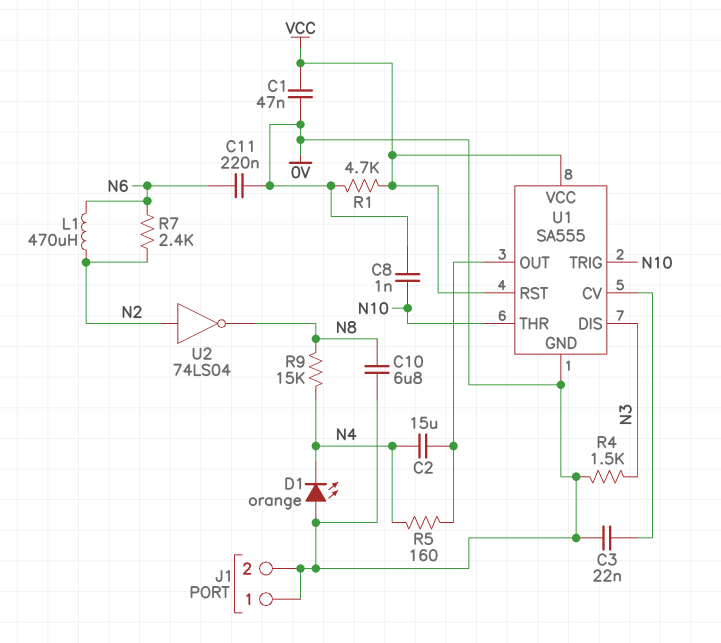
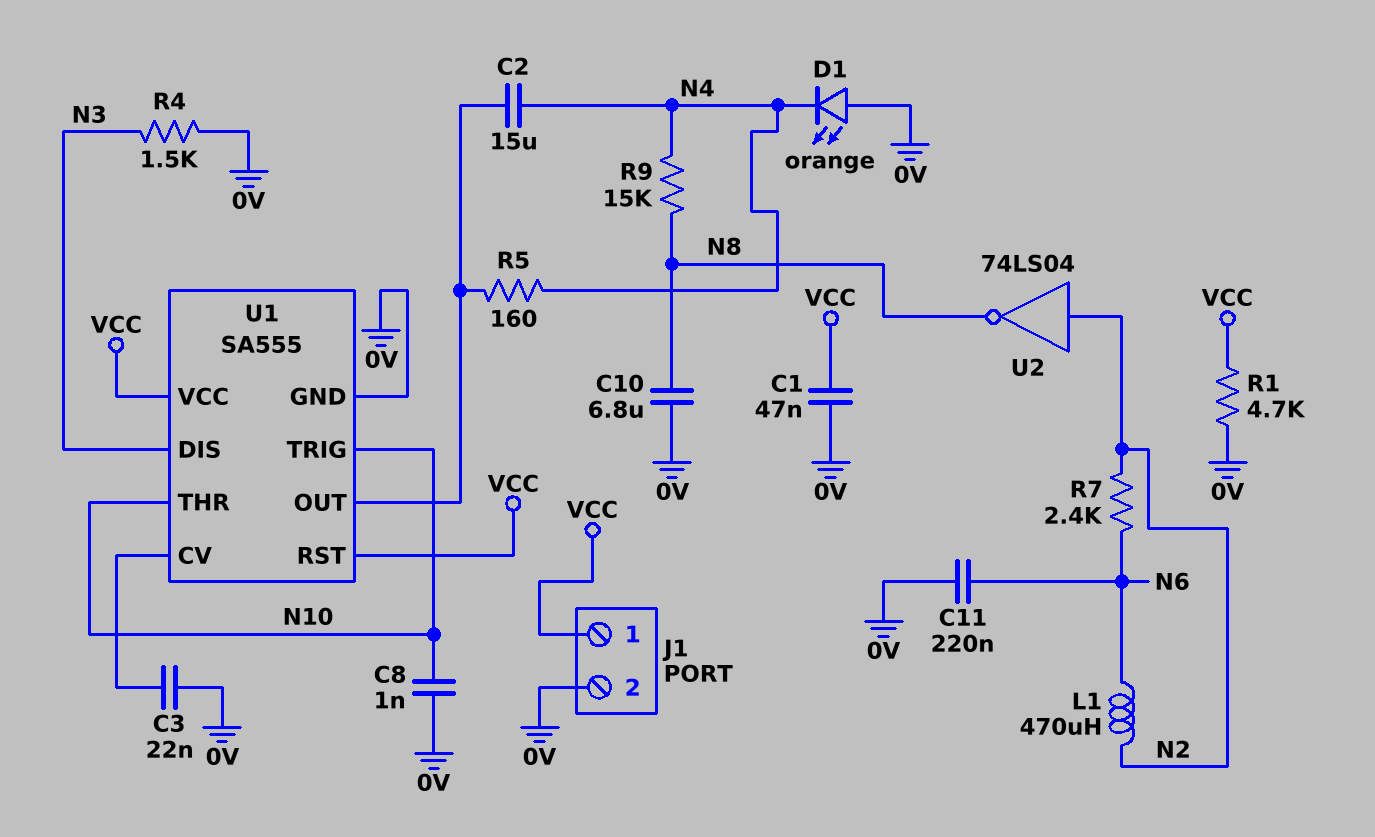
J1 pin 1: 0V -> VCC

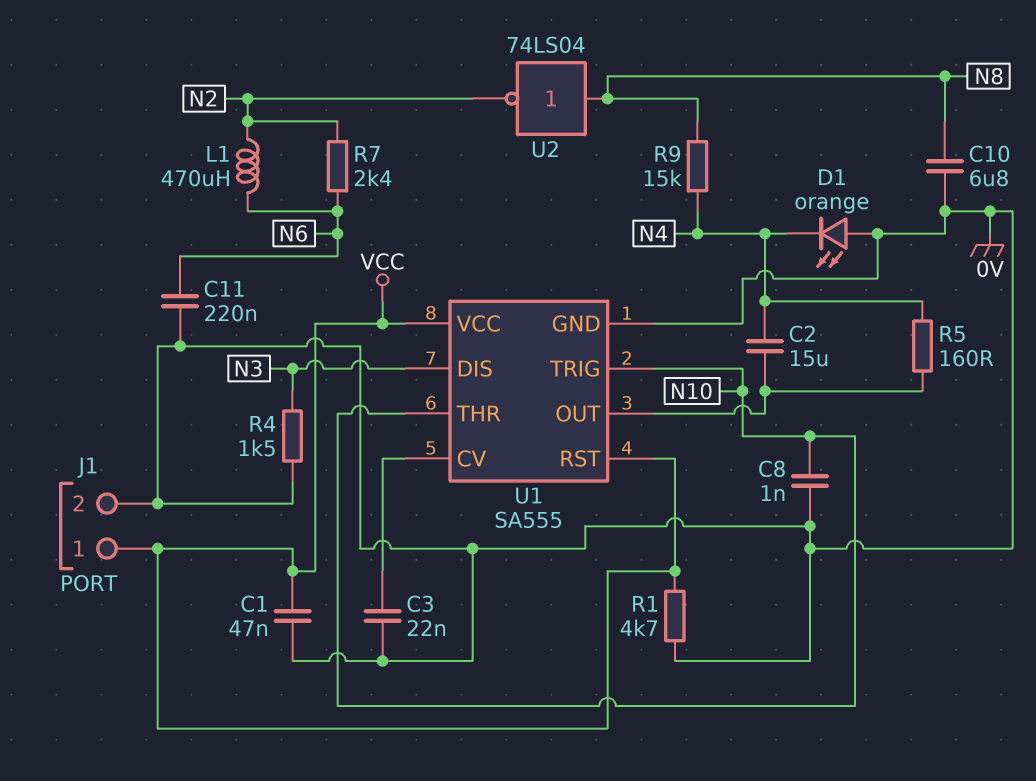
U2: NOT 74LS04 (in N2, out N8) -> NOT 74LS04 (in N8, out N2)

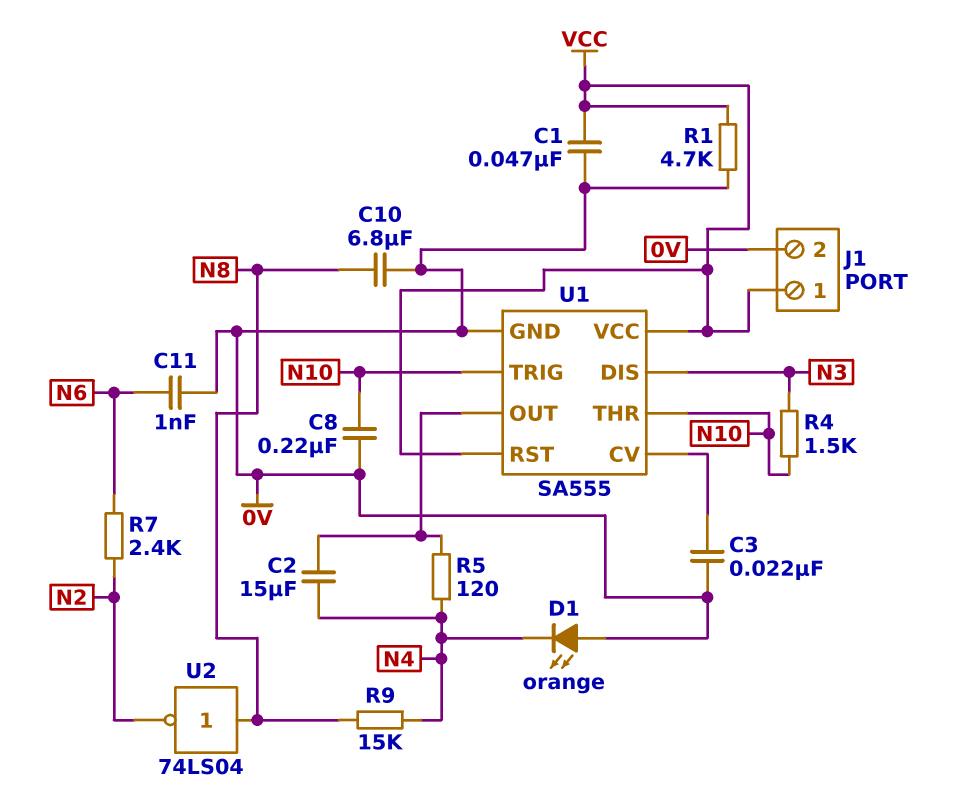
C8: 1nF (0V, N10) -> 220nF (0V, N10)
C11: 220nF (0V, N6) -> 1nF (0V, N6)
L1: 470uH (N2, N6) -> none
R4: 1.5k (0V, N3) -> 1.5k (N3, N10)
R5: 160 (N4, U1/OUT) -> 120 (N4, U1/OUT)

